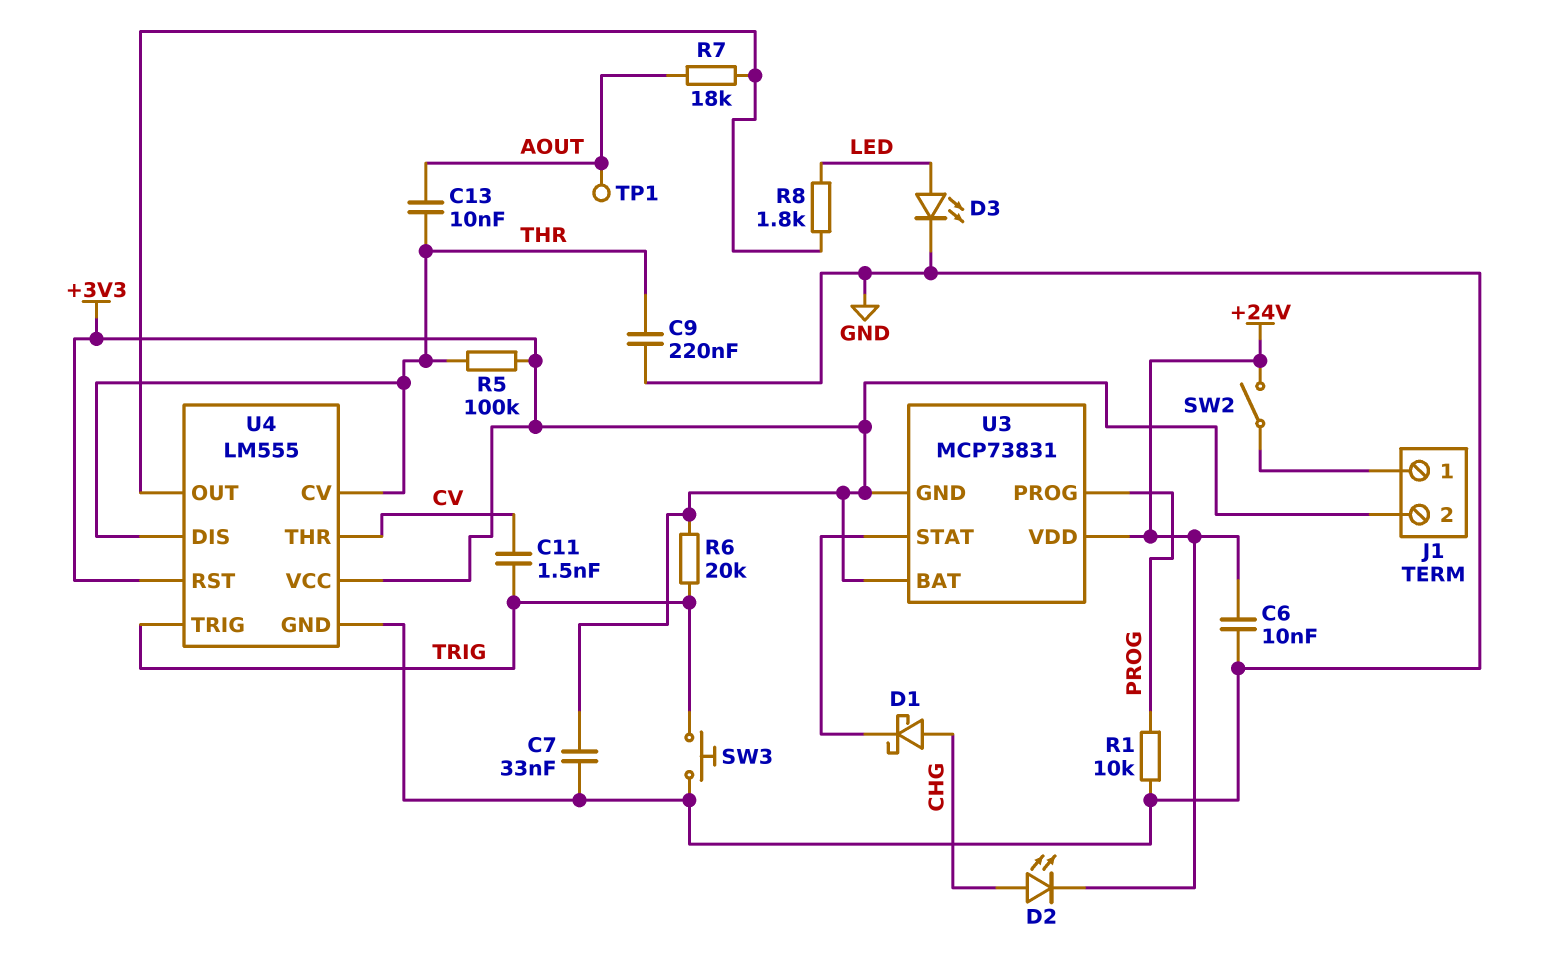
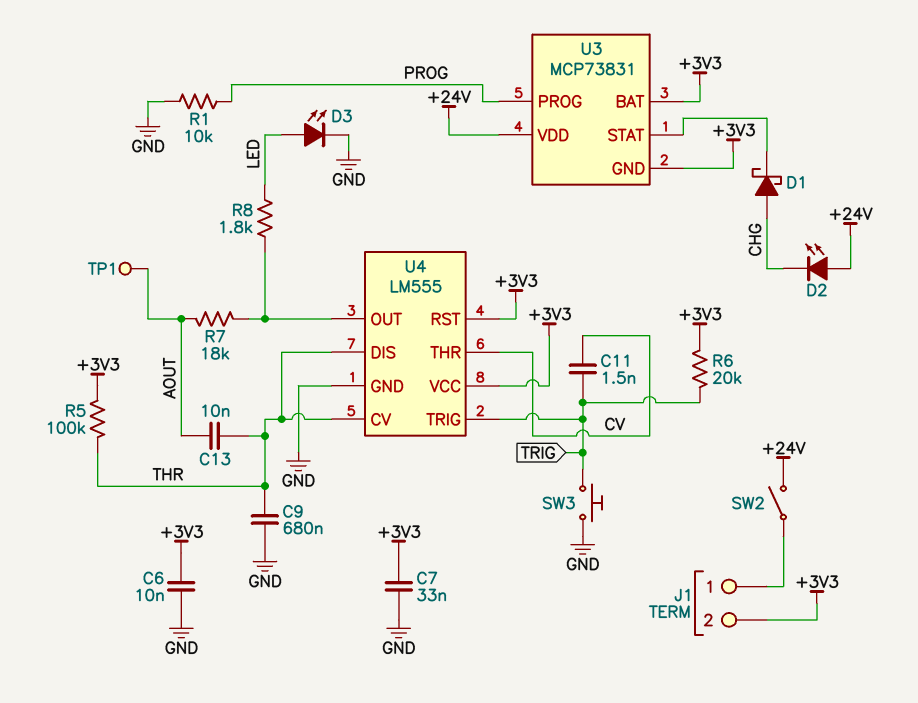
C6: 10nF (+24V, GND) -> 10nF (+3V3, GND)
C9: 220nF (GND, THR) -> 680nF (GND, THR)
D2: LED (A CHG, K +24V) -> LED (A +24V, K CHG)

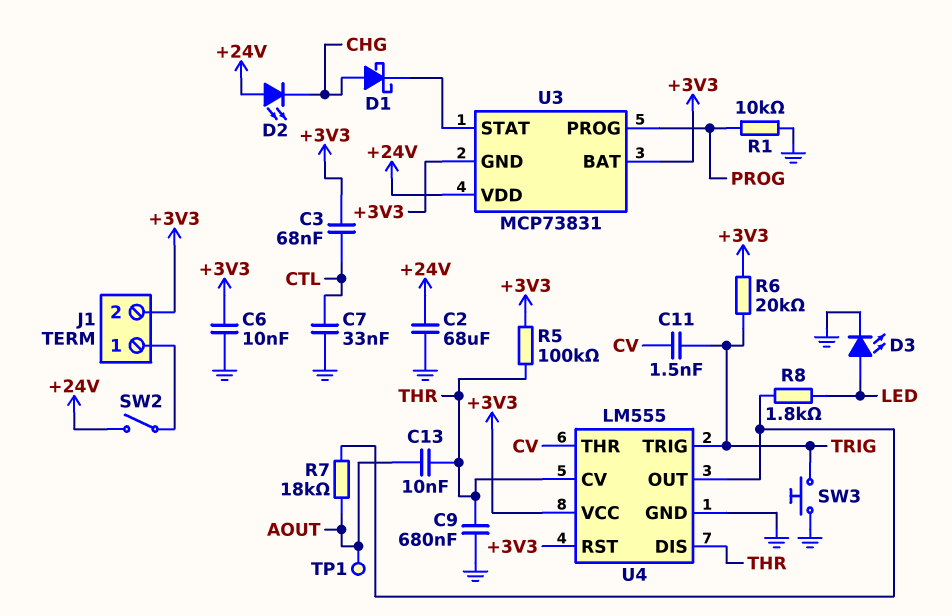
C2: none -> 68uF (+24V, GND)
C3: none -> 68nF (+3V3, CTL)
C7: 33nF (+3V3, GND) -> 33nF (CTL, GND)

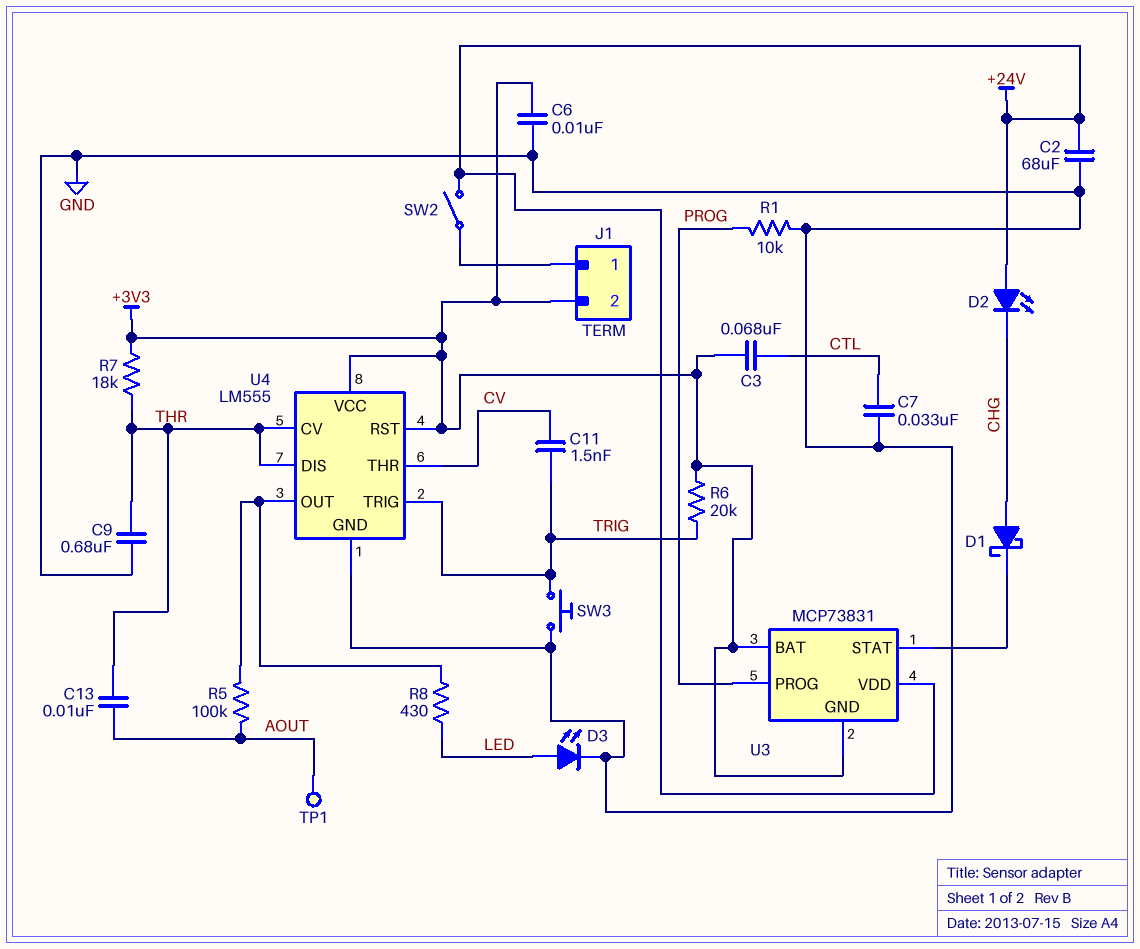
R5: 100k (+3V3, THR) -> 100k (AOUT, U4/OUT)
R7: 18k (AOUT, U4/OUT) -> 18k (+3V3, THR)
R8: 1.8k (LED, U4/OUT) -> 430 (LED, U4/OUT)

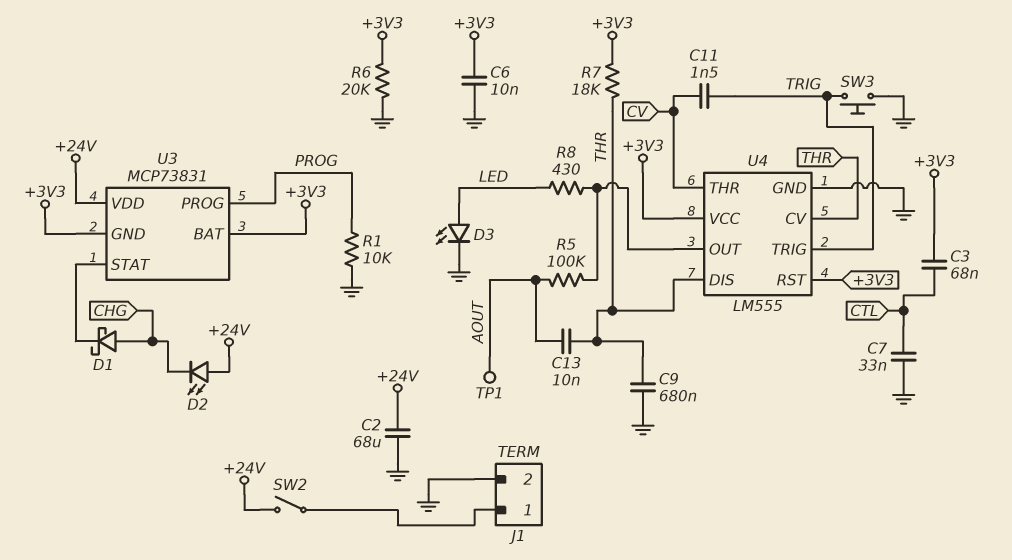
J1 pin 2: +3V3 -> GND
R6: 20k (+3V3, TRIG) -> 20k (+3V3, GND)

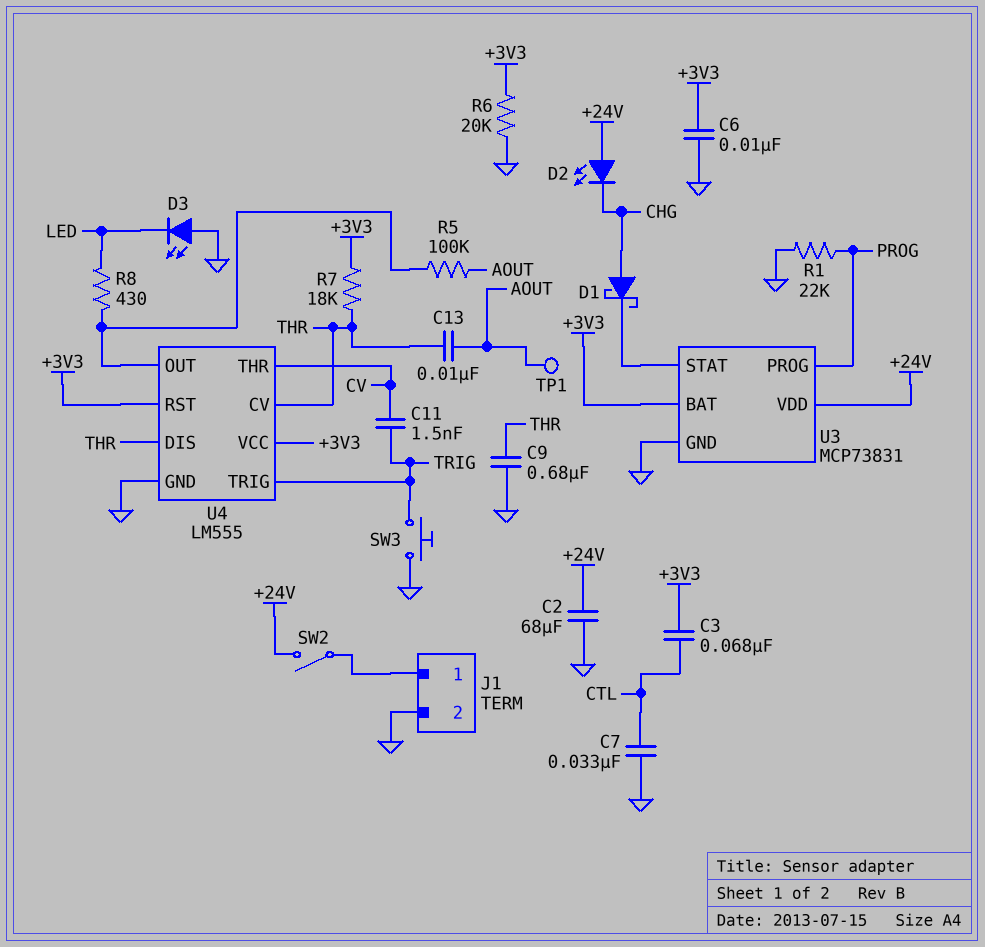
D3: LED (A LED, K GND) -> LED (A GND, K LED)
R1: 10k (GND, PROG) -> 22k (GND, PROG)
U3 pin GND: +3V3 -> GND

